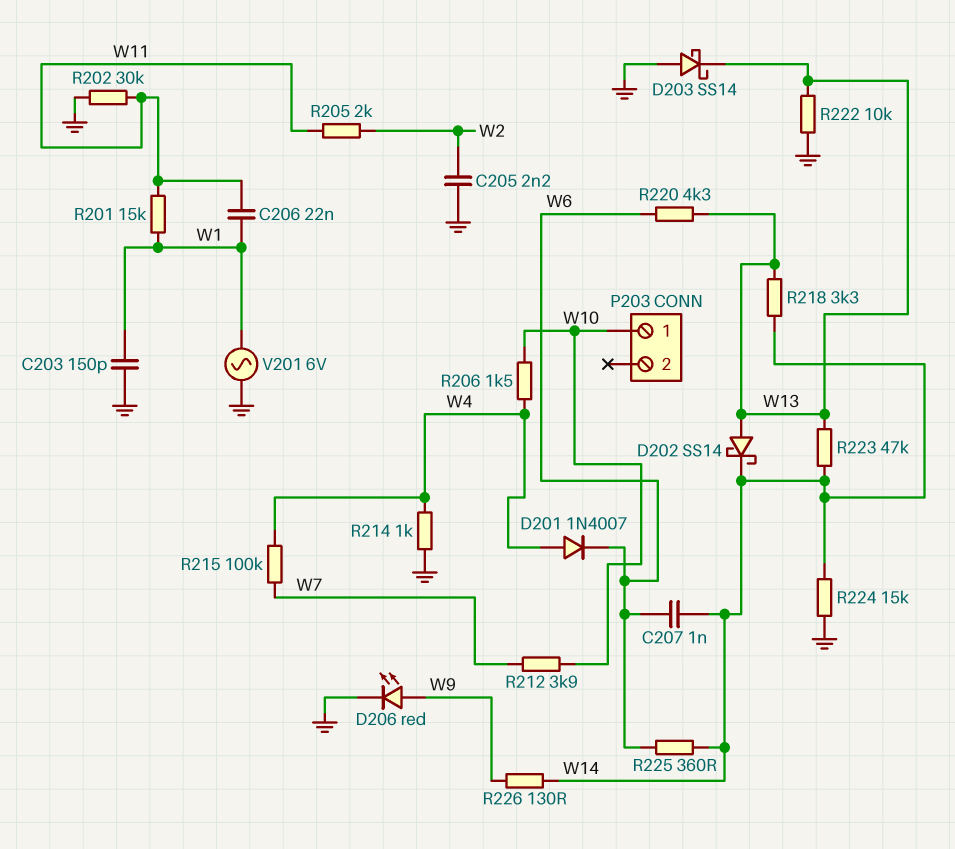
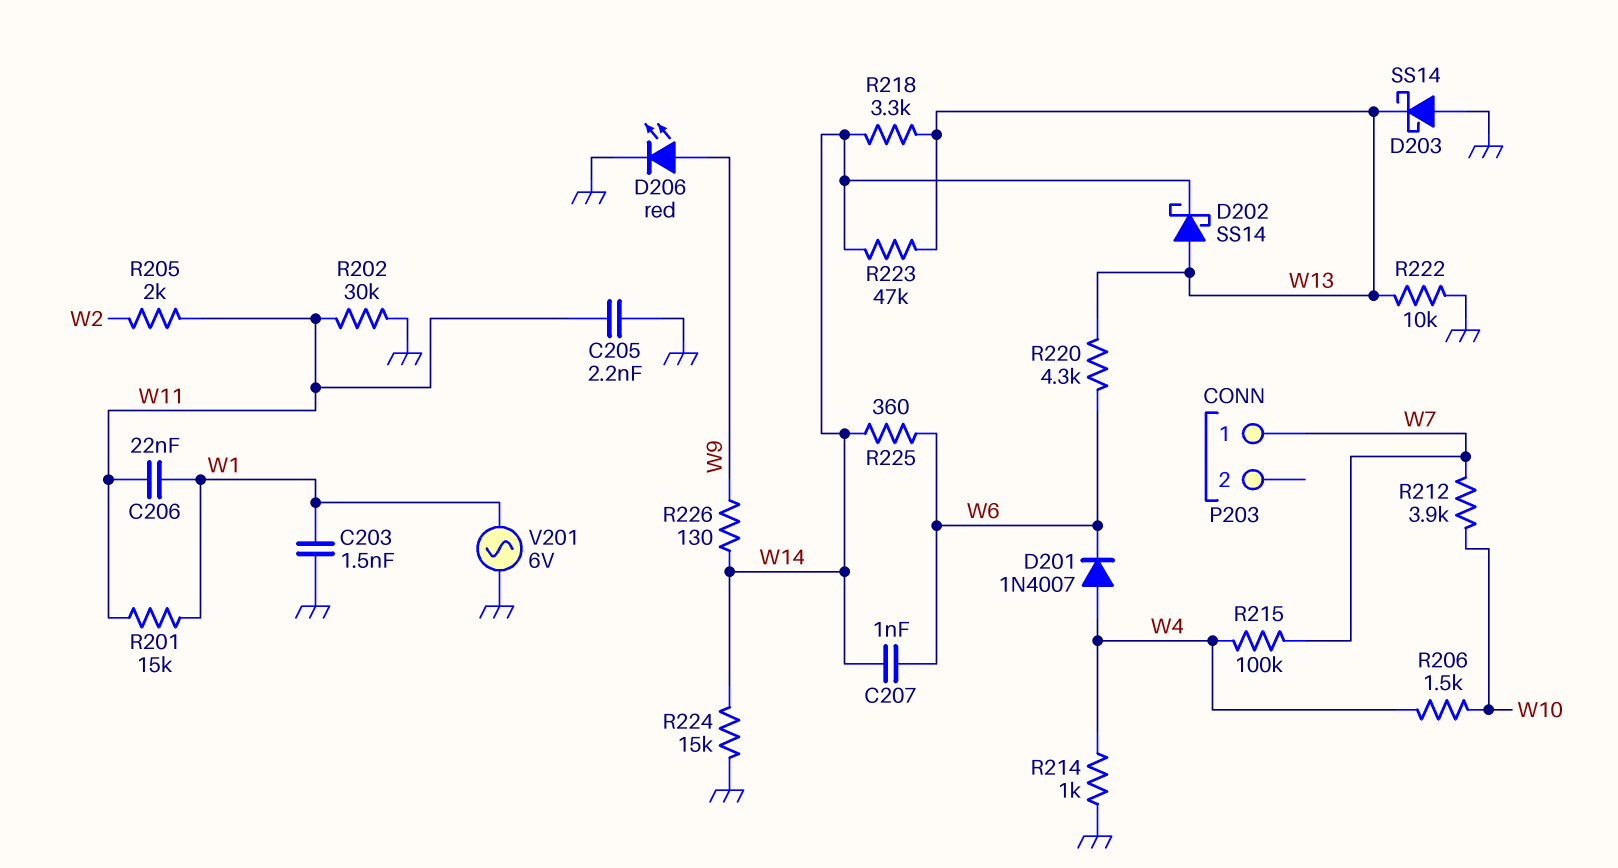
C203: 150pF (GND, W1) -> 1.5nF (GND, W1)
C205: 2.2nF (GND, W2) -> 2.2nF (GND, W11)
P203 pin 1: W10 -> W7

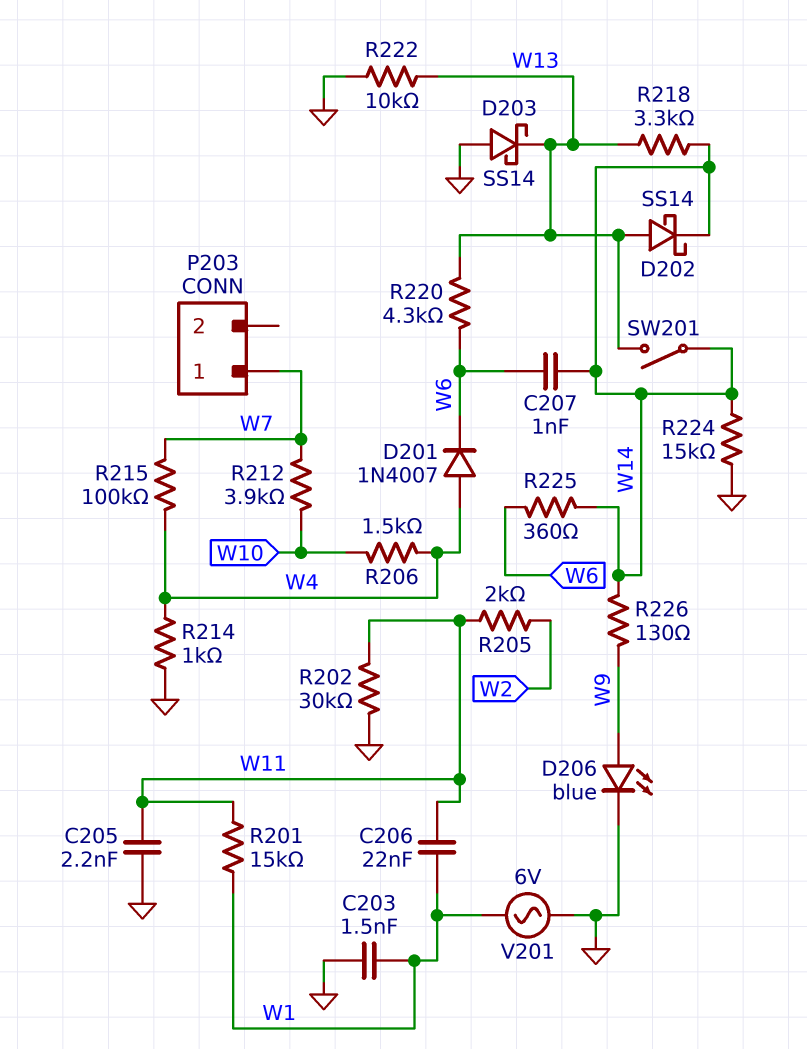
D206: LED red (A W9, K GND) -> LED blue (A W9, K GND)
R223: 47k (W13, W14) -> none
SW201: none -> switch (W13, W14)

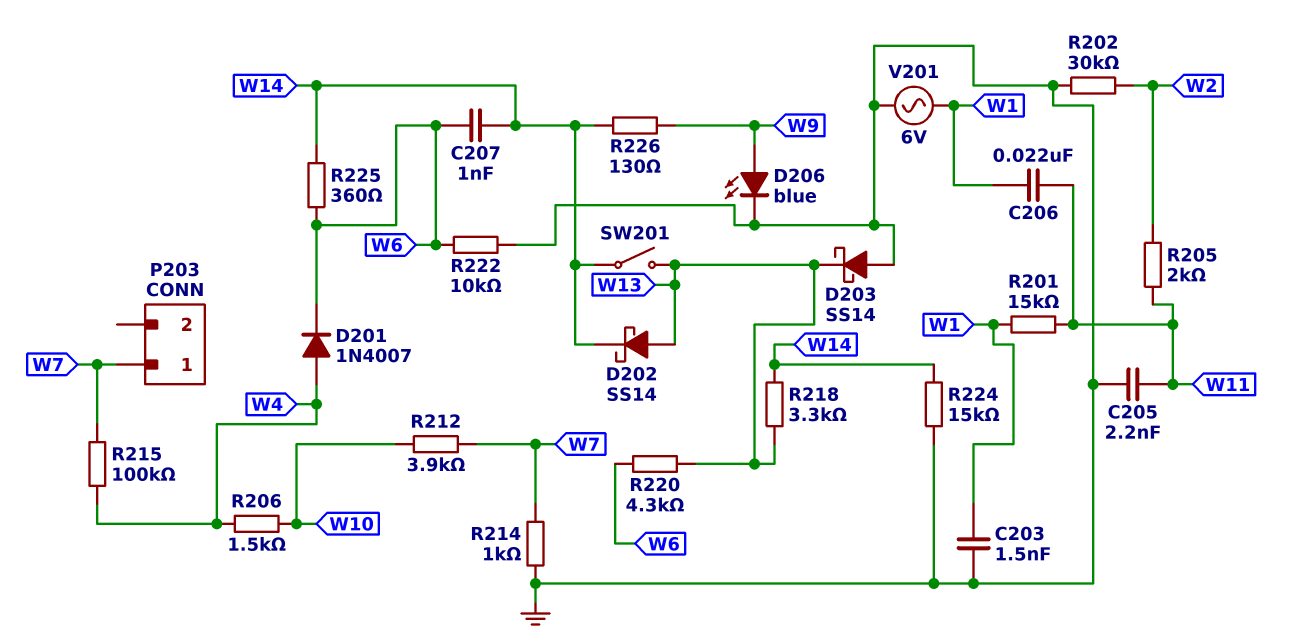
R202: 30k (GND, W11) -> 30k (GND, W2)
R214: 1k (GND, W4) -> 1k (GND, W7)
R222: 10k (GND, W13) -> 10k (GND, W6)

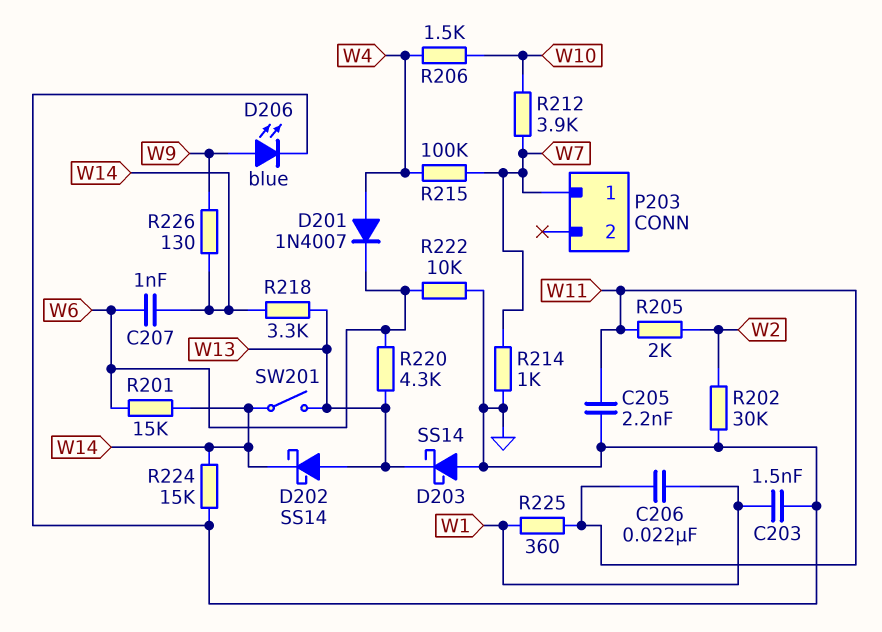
R201: 15k (W1, W11) -> 15k (W6, W14)
R225: 360 (W6, W14) -> 360 (W1, W11)
V201: AC 6V (GND, W1) -> none

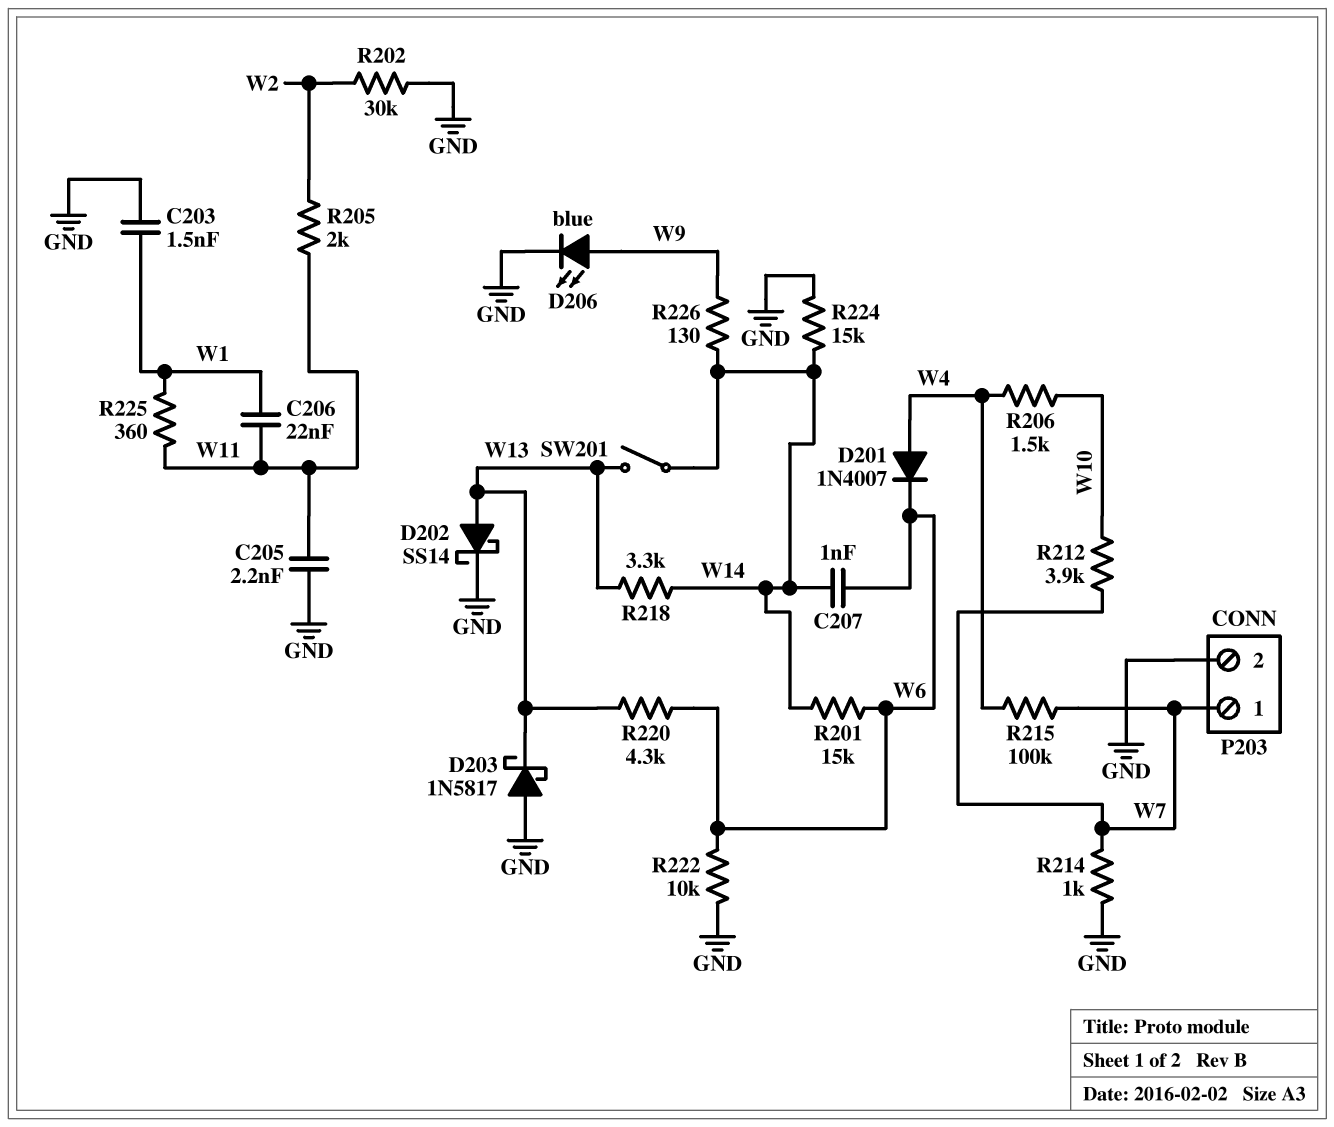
D202: schottky SS14 (A W13, K W14) -> schottky SS14 (A W13, K GND)
D203: schottky SS14 (A GND, K W13) -> schottky 1N5817 (A GND, K W13)
P203 pin 2: none -> GND

